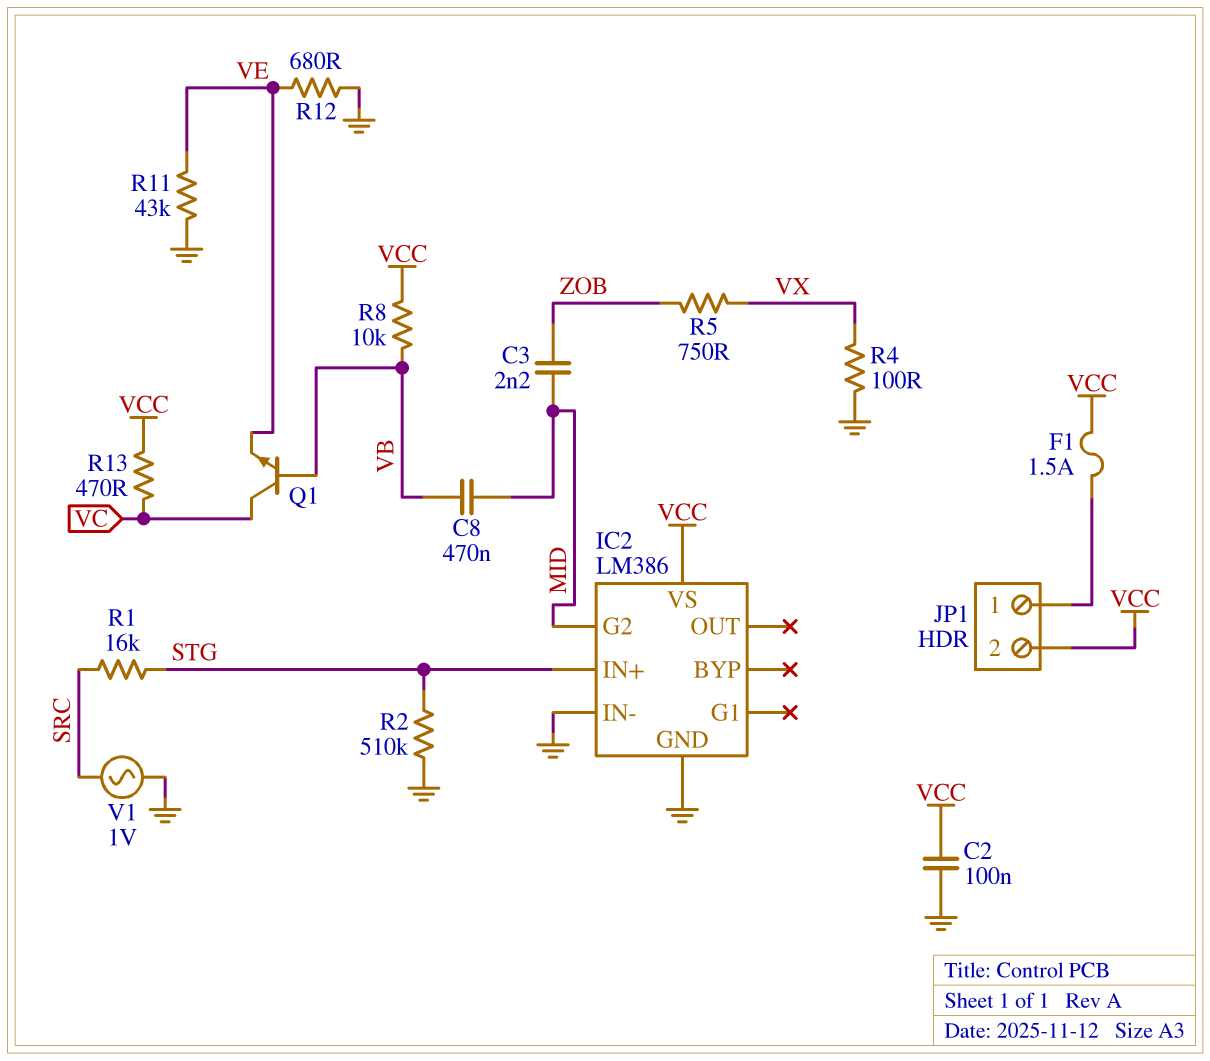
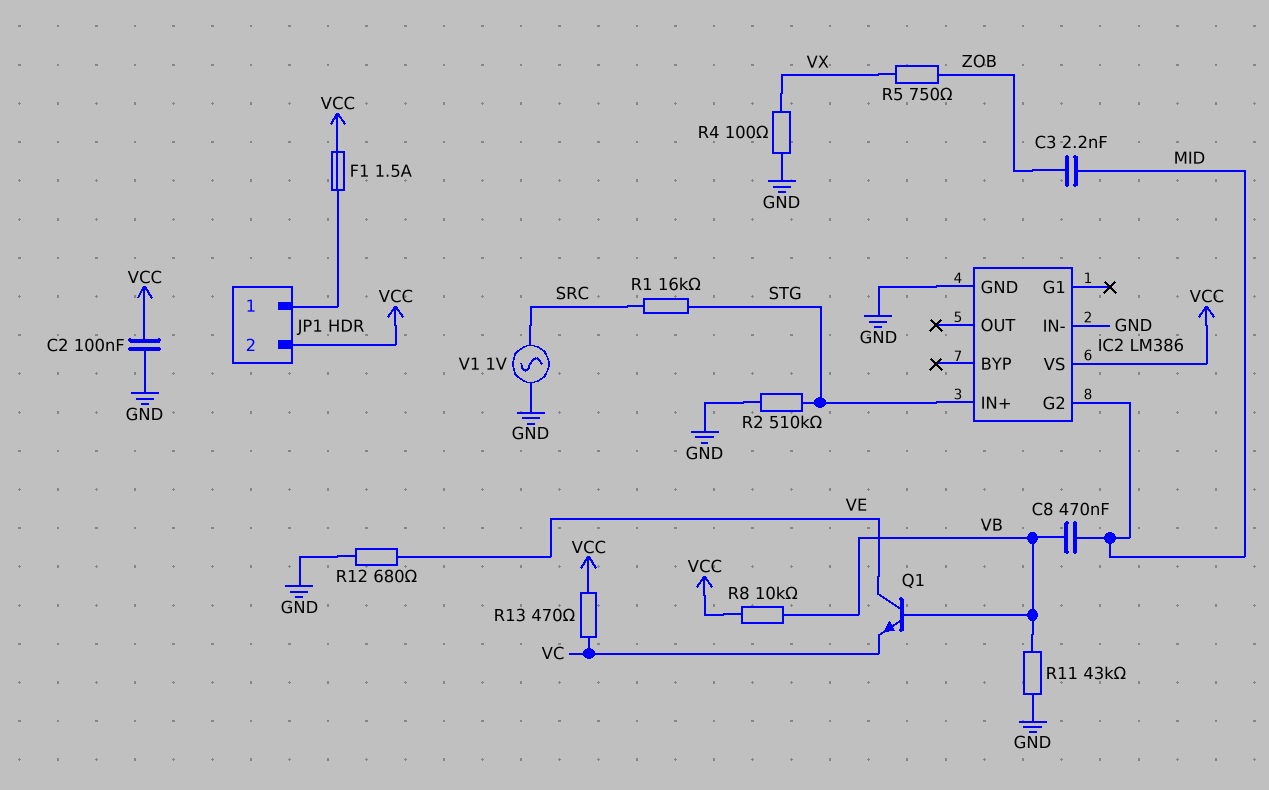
Q1: NPN (B VB, C VC, E VE) -> NPN (B VB, C VE, E VC)
R11: 43k (GND, VE) -> 43k (GND, VB)

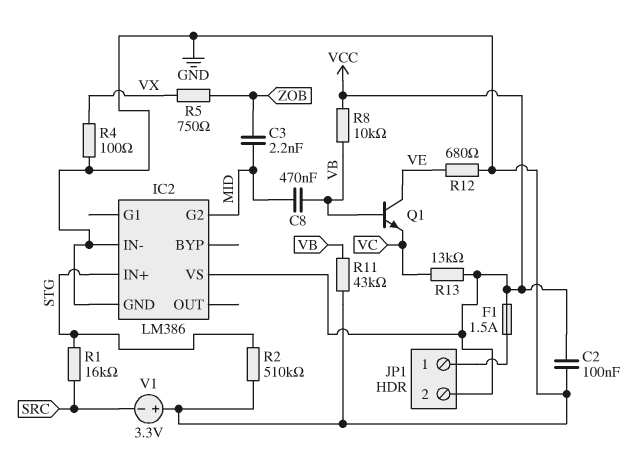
R13: 470 (VC, VCC) -> 13k (VC, VCC)
V1: AC 1V (GND, SRC) -> 3.3V (plus GND, minus SRC)

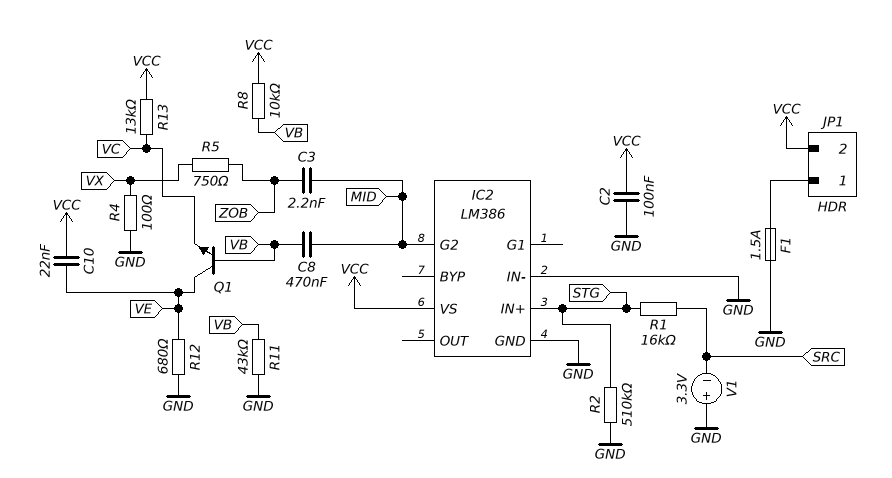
C10: none -> 22nF (VCC, VE)
F1: 1.5A (JP1/1, VCC) -> 1.5A (GND, JP1/1)

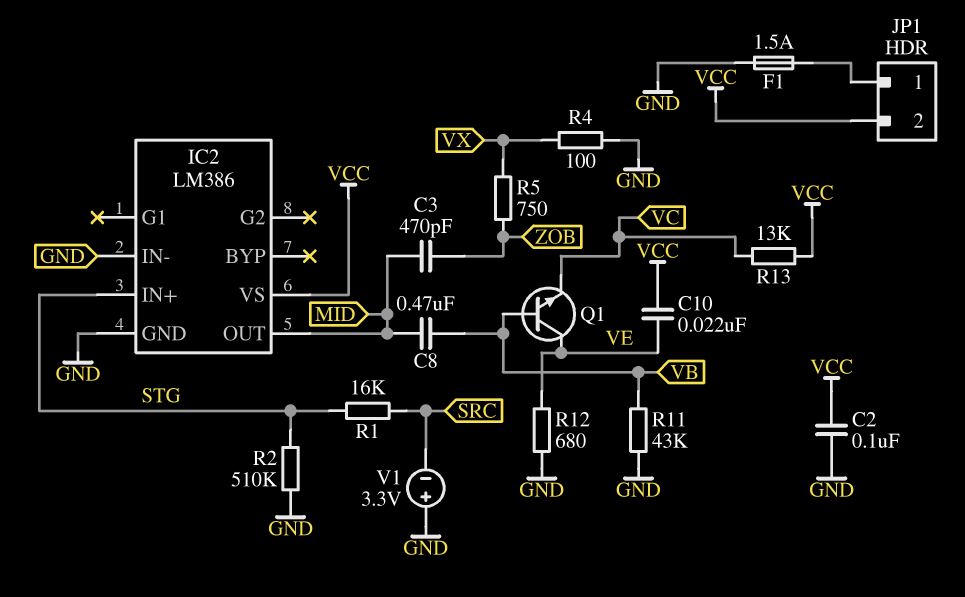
C3: 2.2nF (MID, ZOB) -> 470pF (MID, ZOB)
IC2 pin G2: MID -> none
IC2 pin OUT: none -> MID
R8: 10k (VB, VCC) -> none

